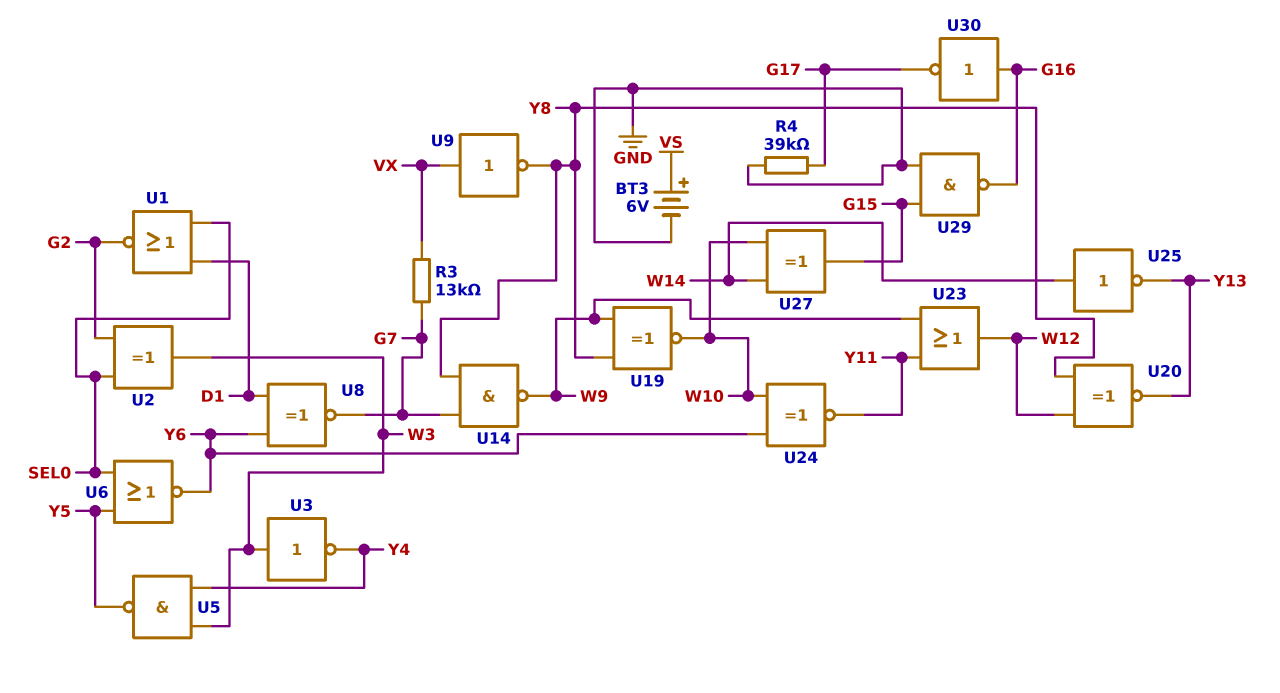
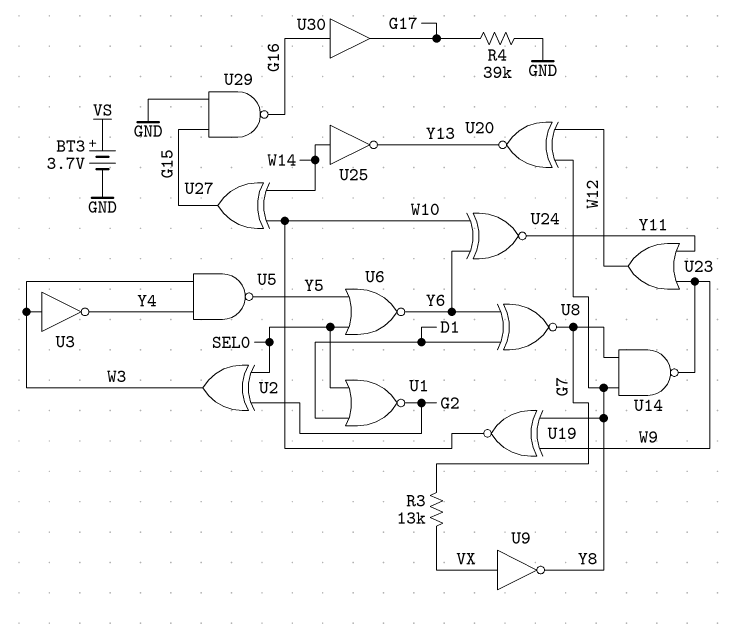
BT3: 6V (plus VS, minus GND) -> 3.7V (plus VS, minus GND)
U30: NOT (in G16, out G17) -> buffer (in G16, out G17)

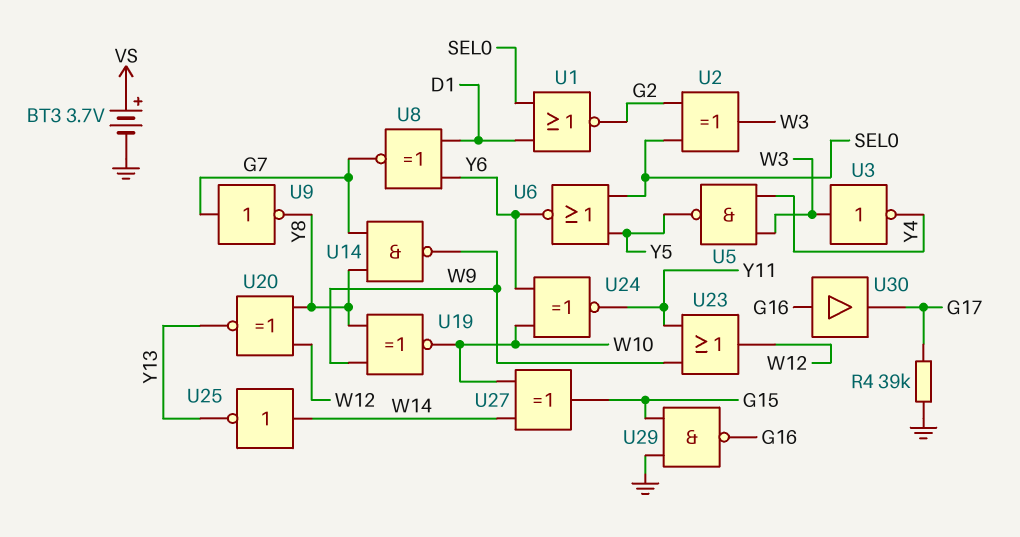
R3: 13k (G7, VX) -> none
U9: NOT (in VX, out Y8) -> NOT (in G7, out Y8)

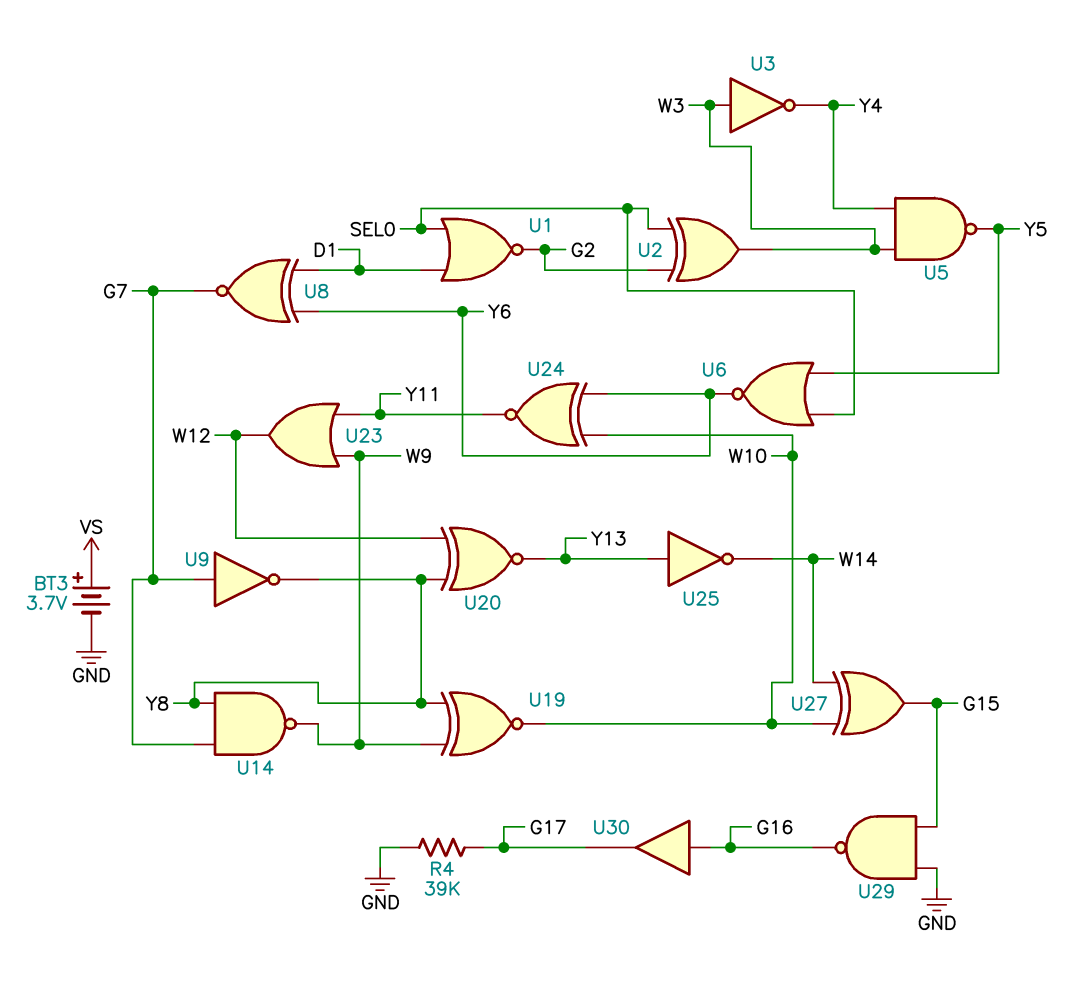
U25: NOT (in W14, out Y13) -> NOT (in Y13, out W14)

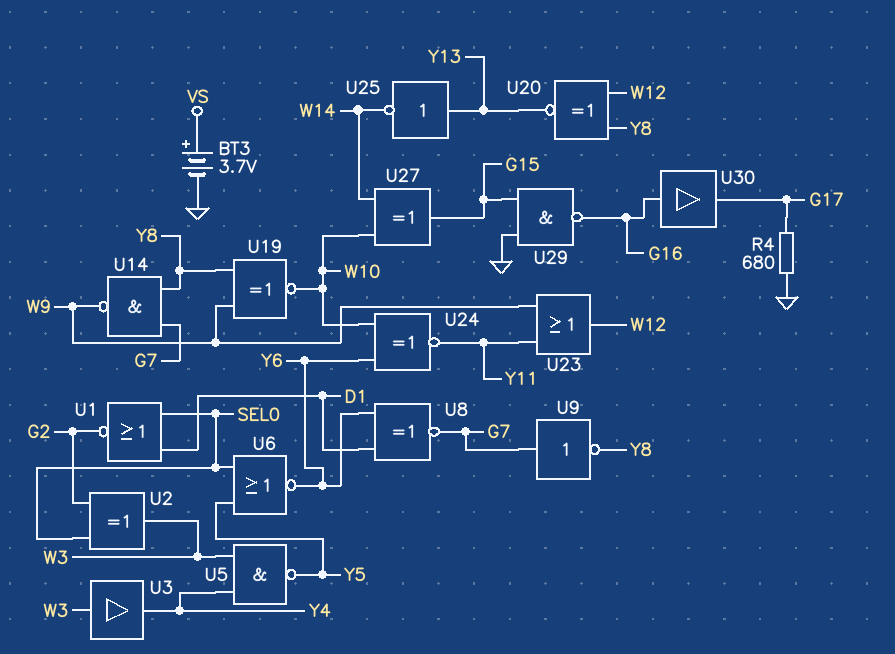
R4: 39k (G17, GND) -> 680 (G17, GND)
U3: NOT (in W3, out Y4) -> buffer (in W3, out Y4)

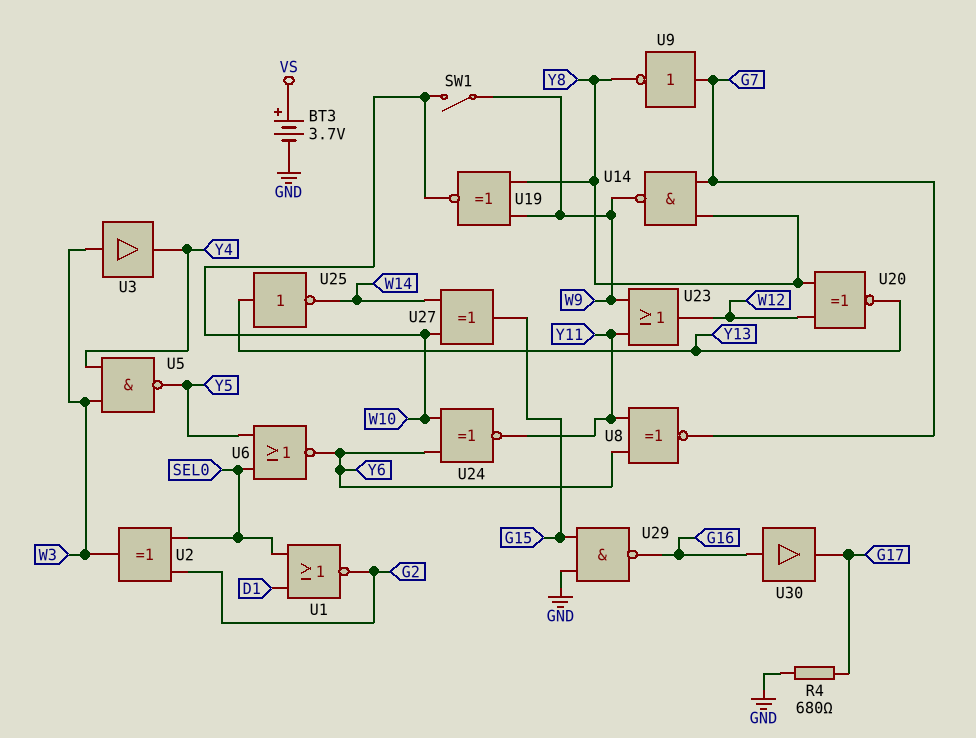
SW1: none -> switch (W9, W10)
U8: XNOR (in D1, in Y6, out G7) -> XNOR (in Y6, in Y11, out G7)

